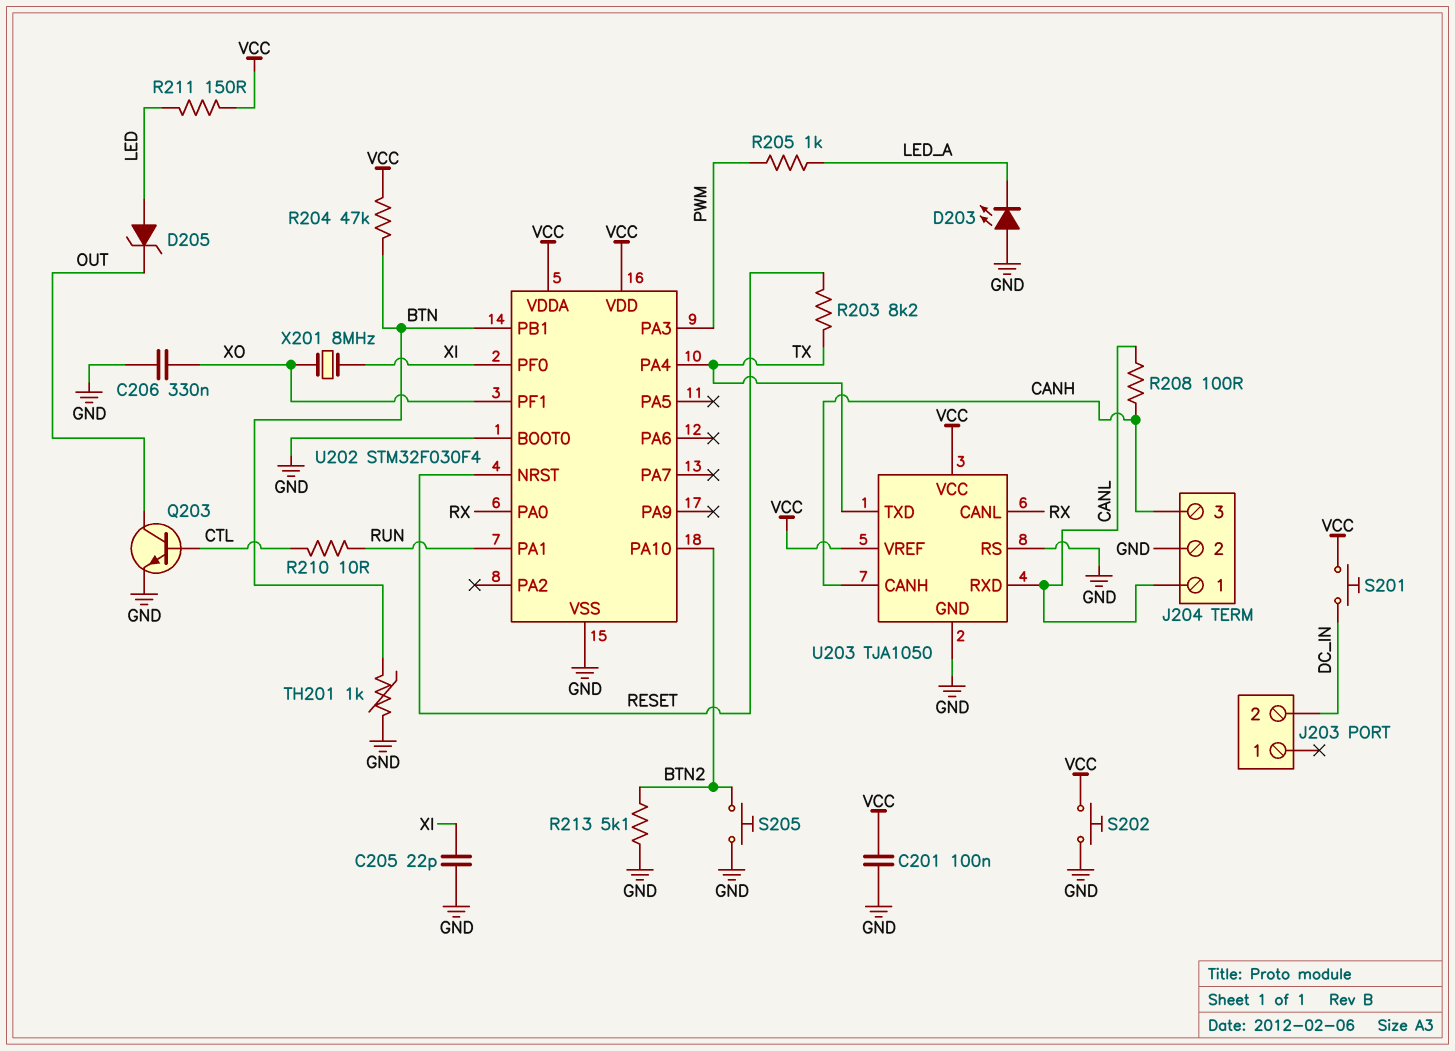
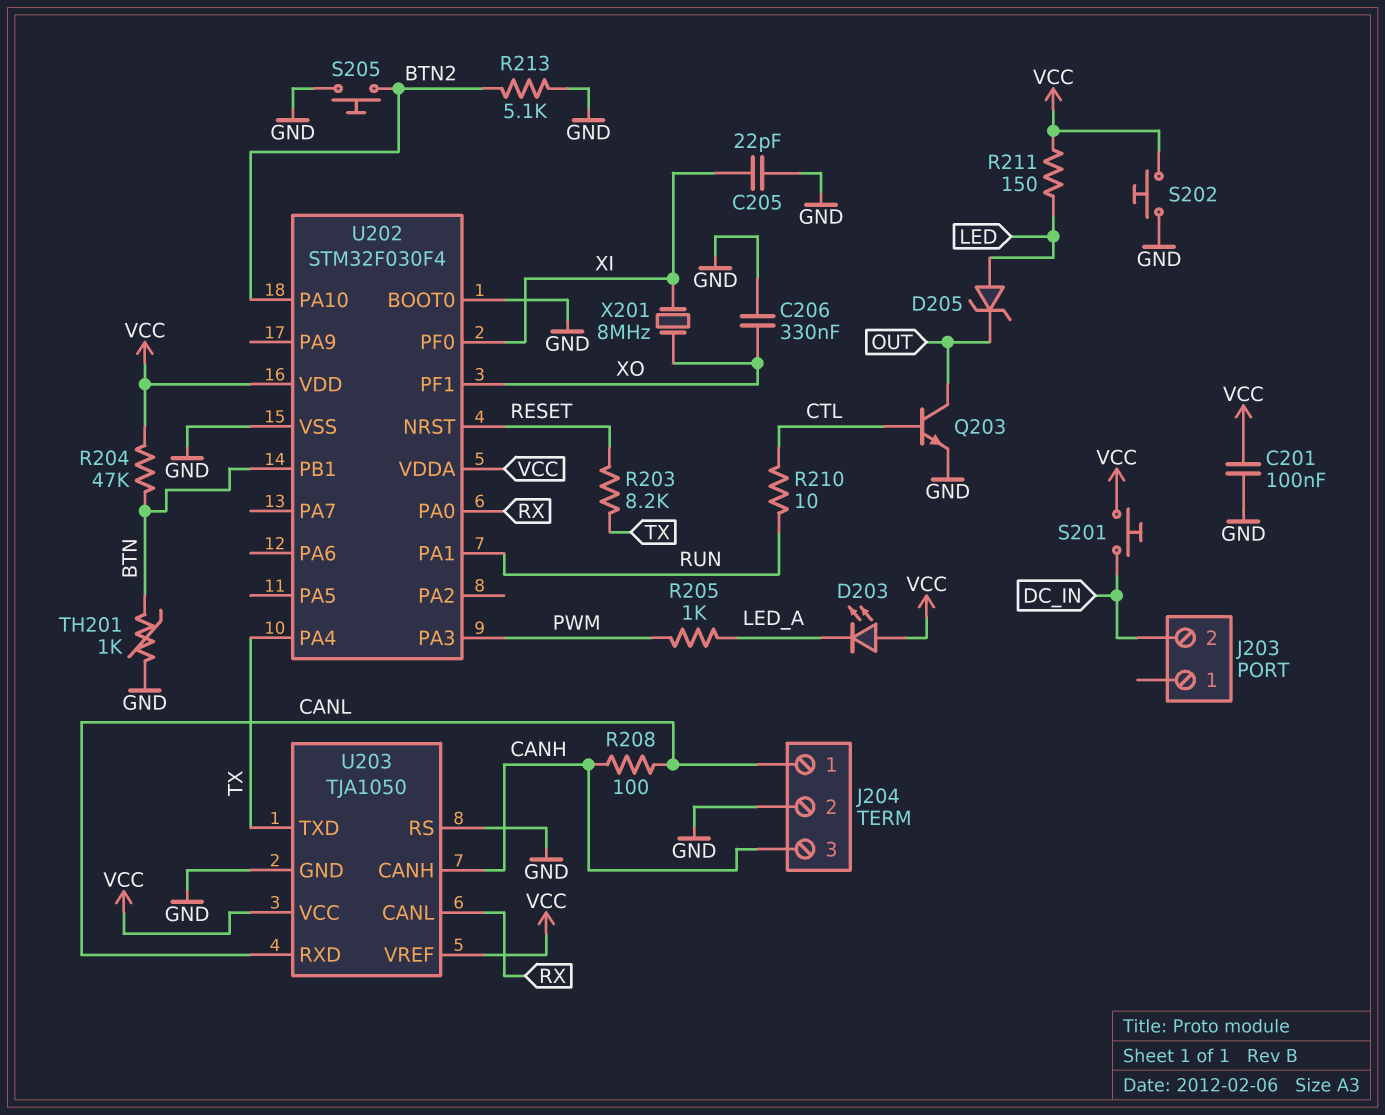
D203: LED (A GND, K LED_A) -> LED (A VCC, K LED_A)

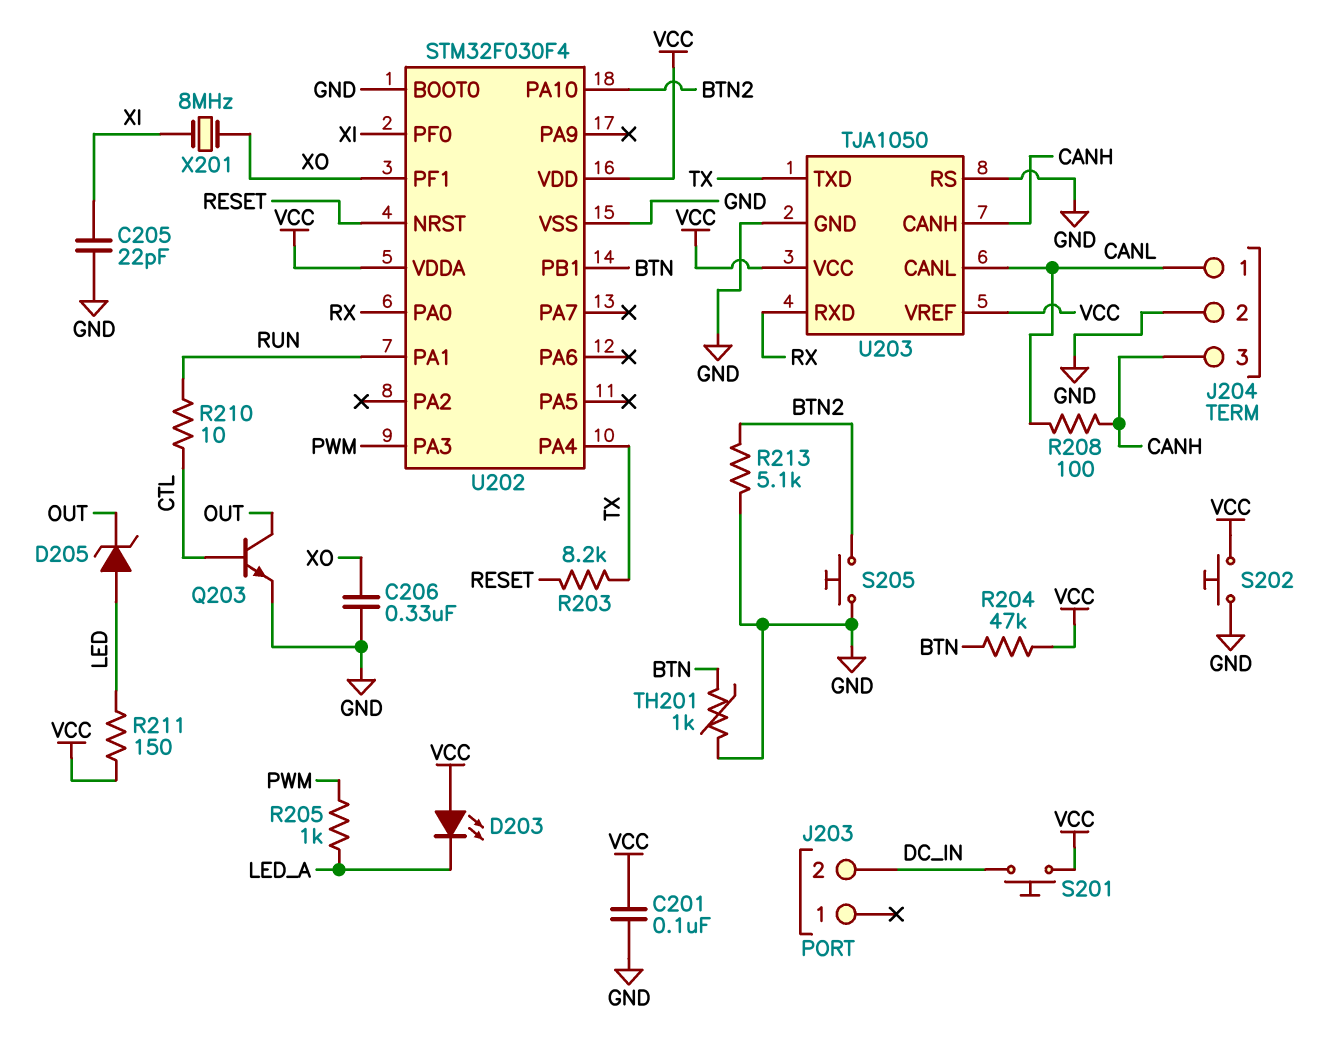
U203 pin CANL: RX -> CANL
U203 pin RXD: CANL -> RX

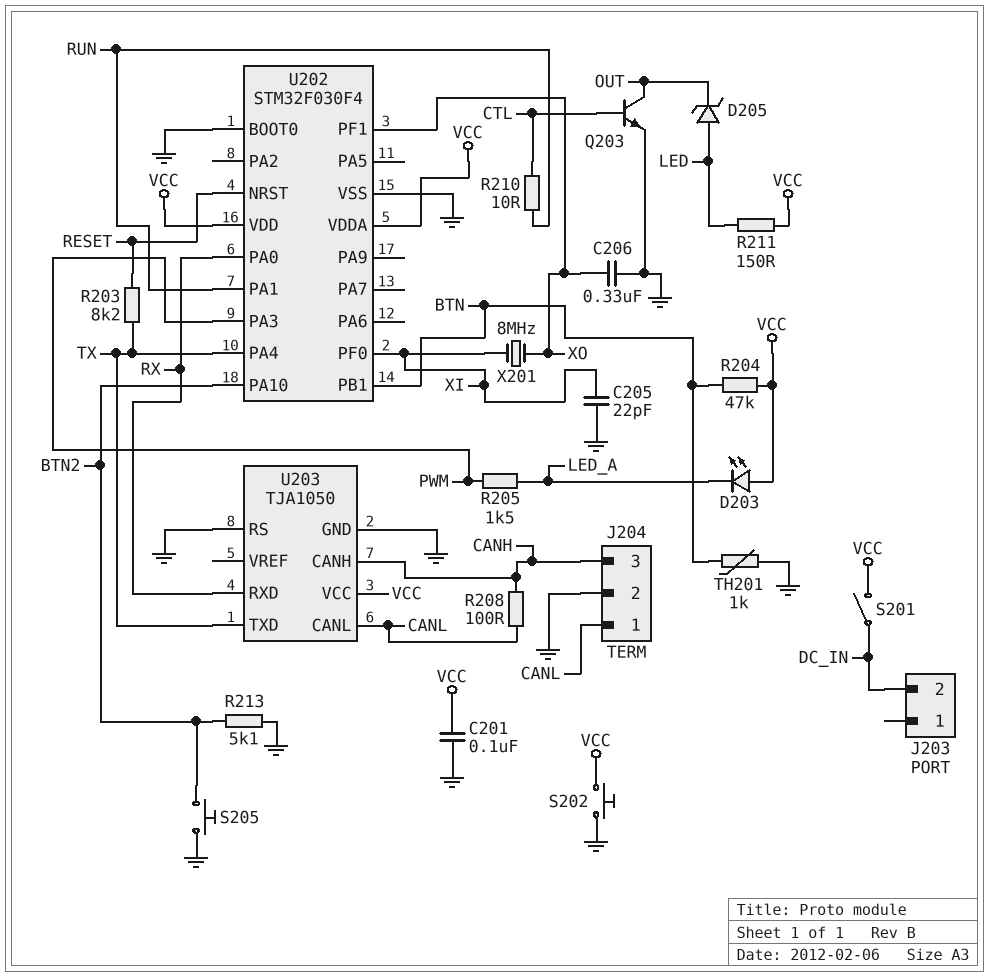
R205: 1k (LED_A, PWM) -> 1.5k (LED_A, PWM)
S201: button (DC_IN, VCC) -> switch (DC_IN, VCC)
U203 pin VREF: VCC -> none

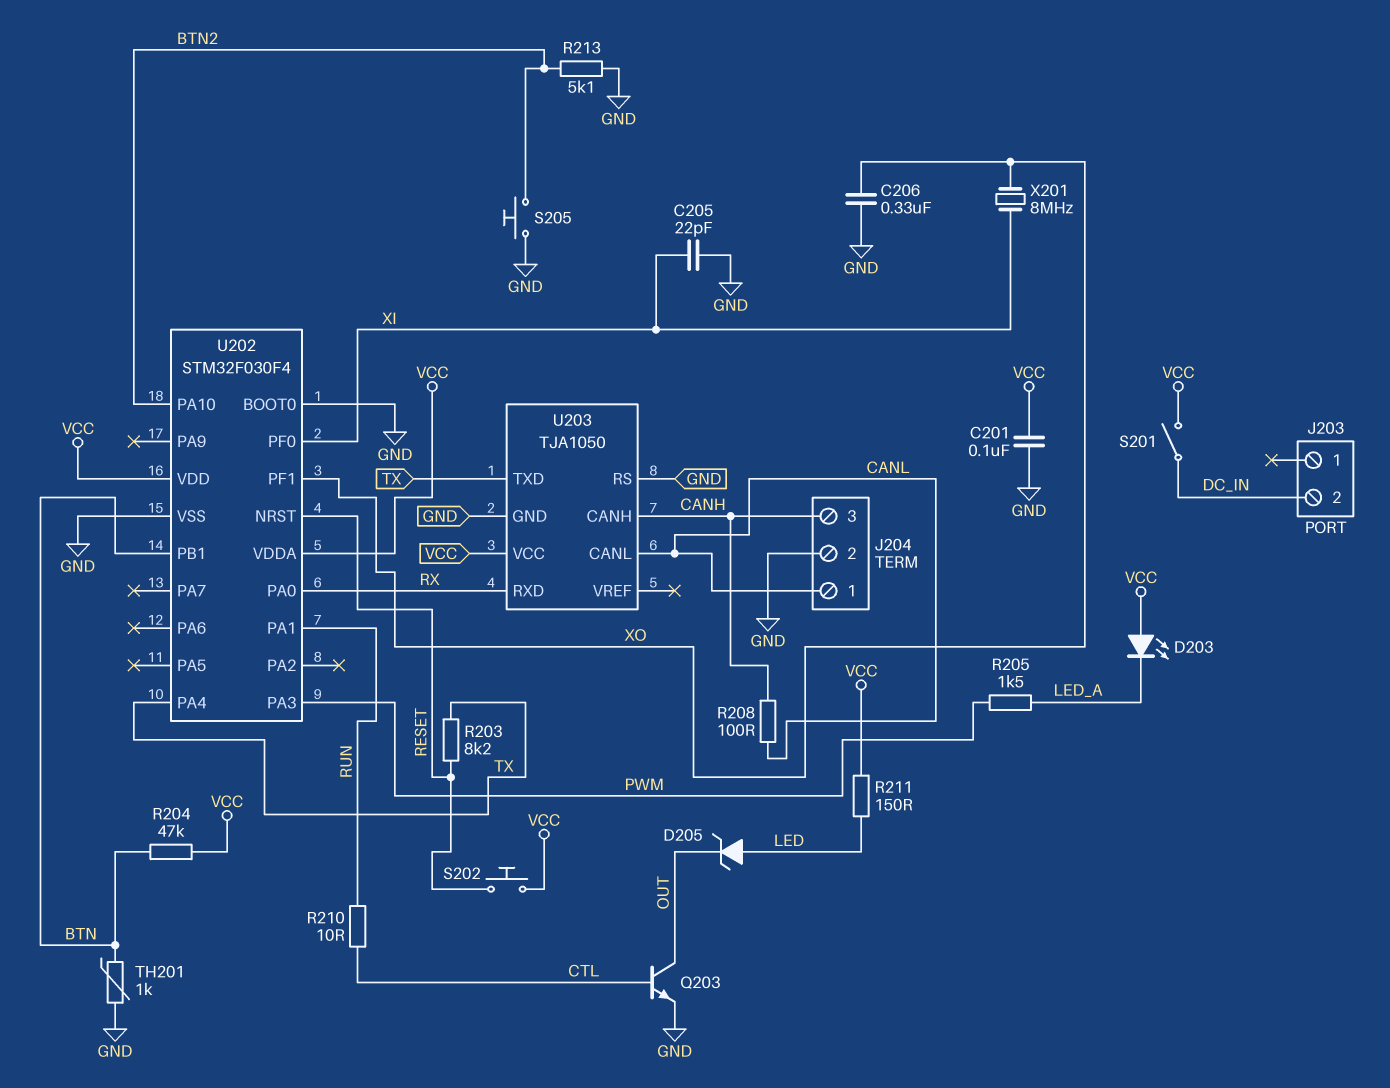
S202: button (GND, VCC) -> button (RESET, VCC)

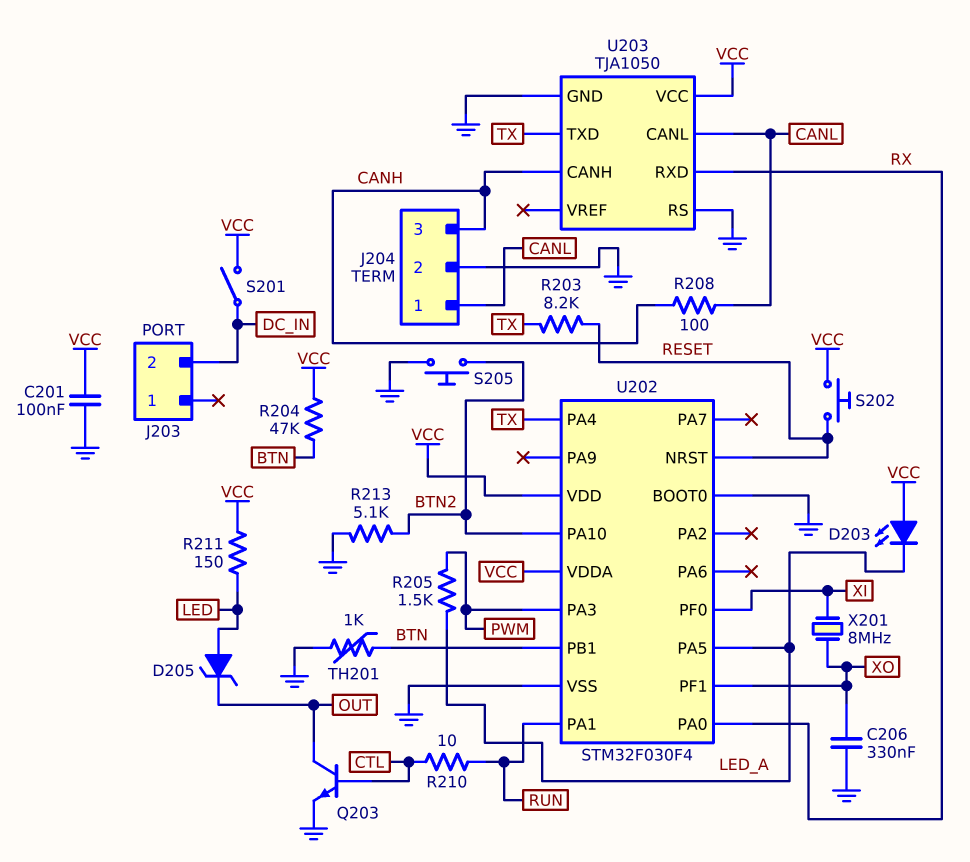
C205: 22pF (GND, XI) -> none
U202 pin PA5: none -> LED_A

